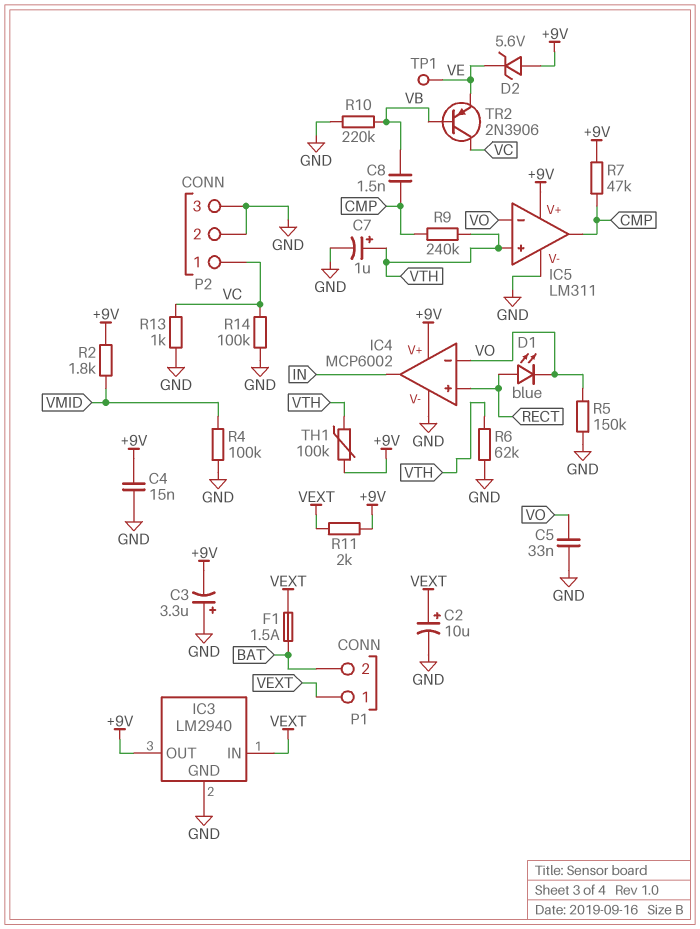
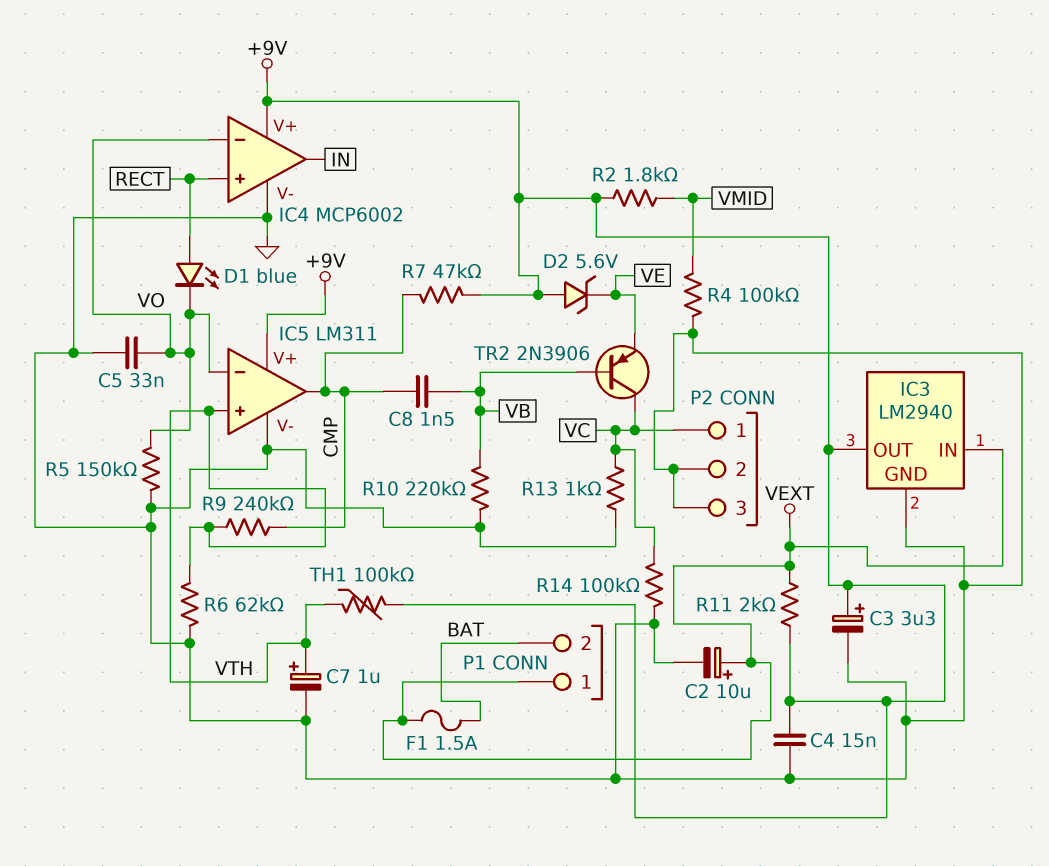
C3: 3.3uF (plus GND, minus +9V) -> 3.3uF (plus +9V, minus GND)
TP1: test point (VE) -> none

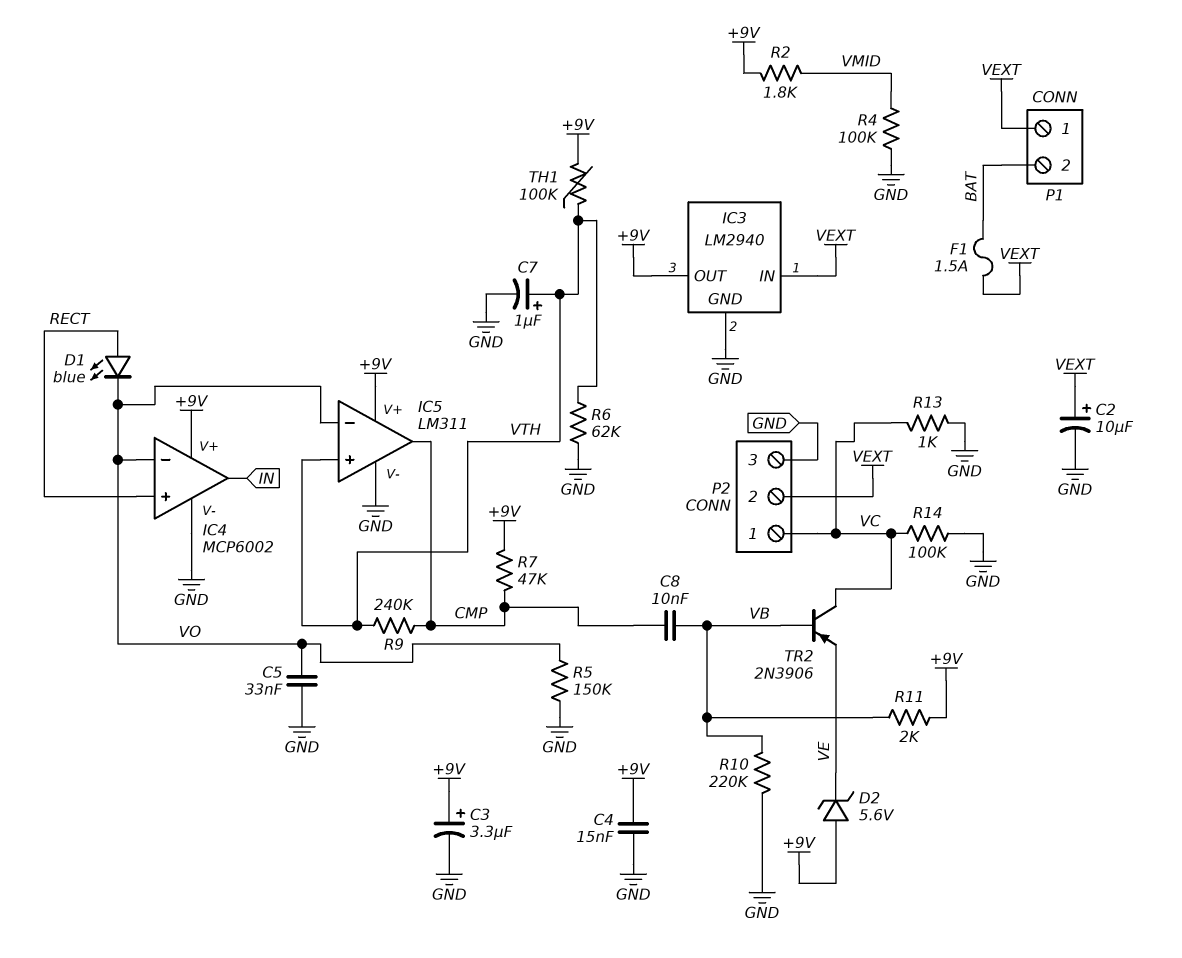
C8: 1.5nF (CMP, VB) -> 10nF (CMP, VB)
P2 pin 2: GND -> VEXT
R11: 2k (+9V, VEXT) -> 2k (+9V, VB)

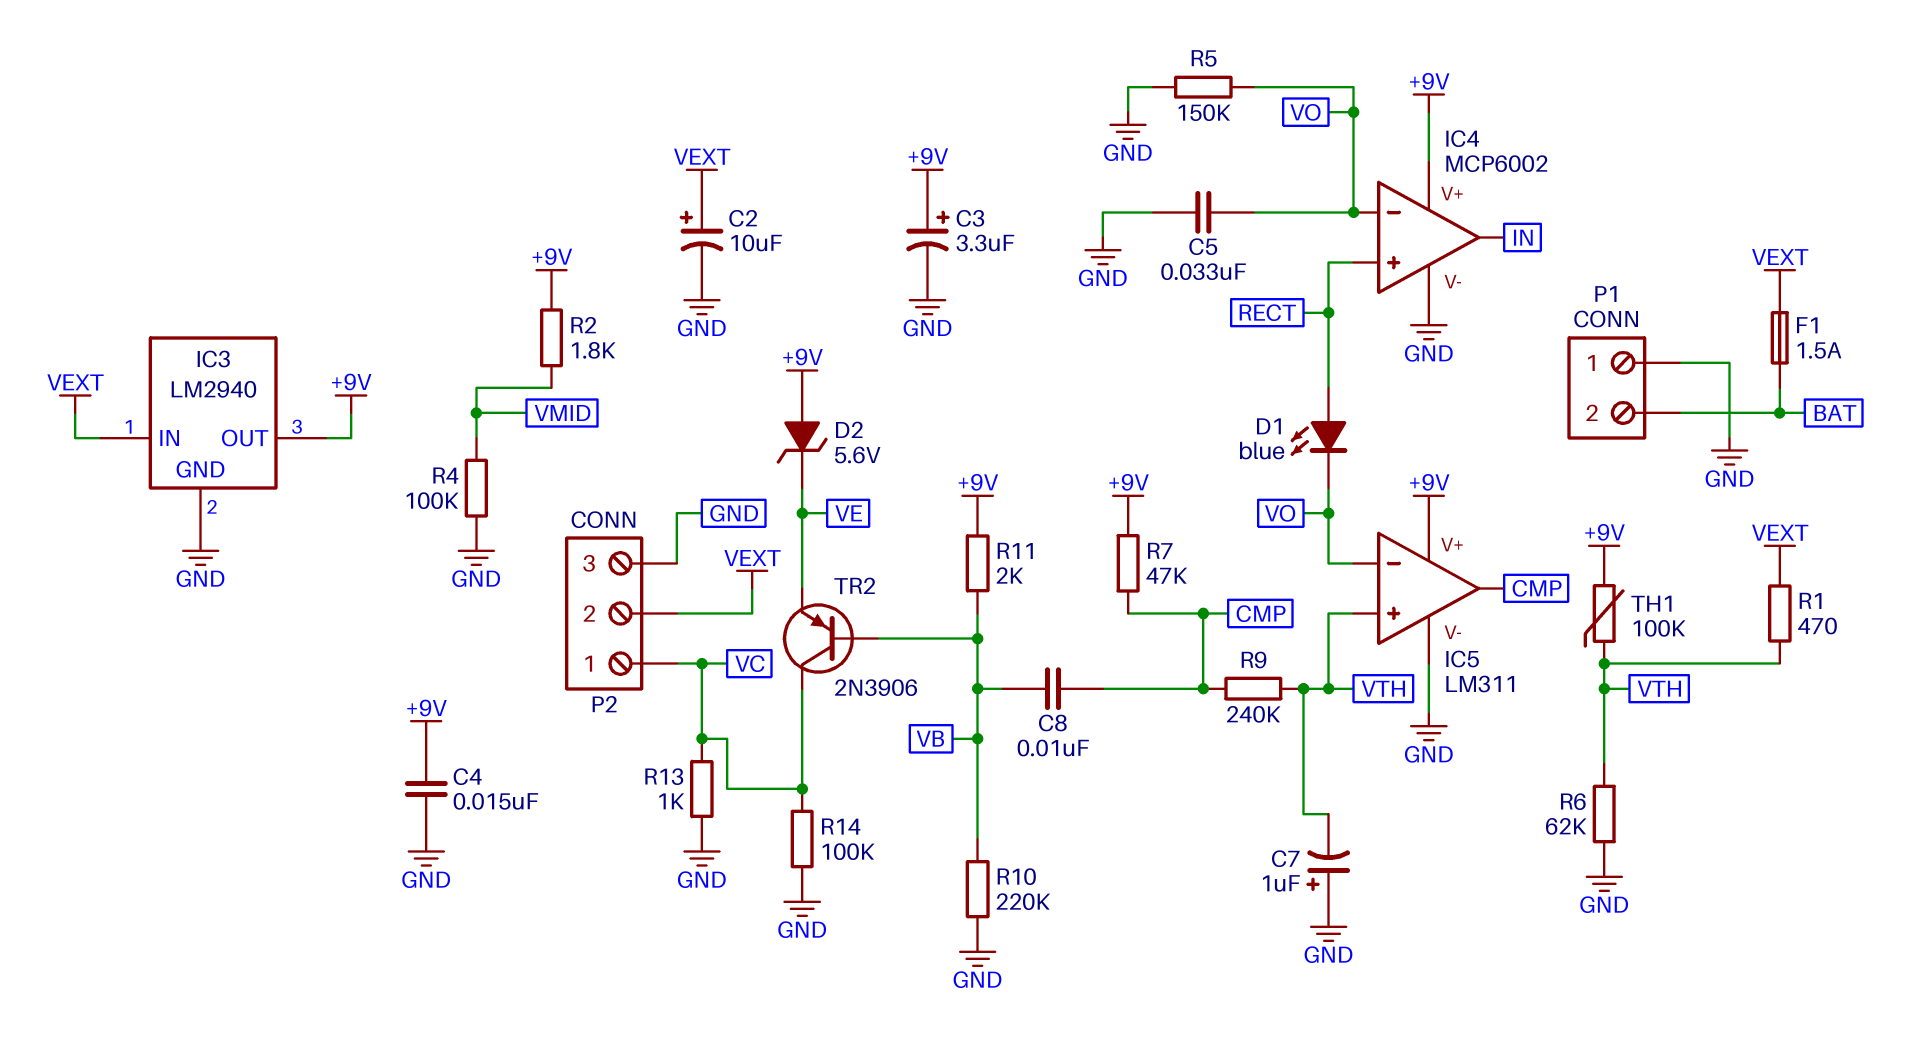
C7: 1uF (plus VTH, minus GND) -> 1uF (plus GND, minus VTH)
P1 pin 1: VEXT -> GND
R1: none -> 470 (VEXT, VTH)

